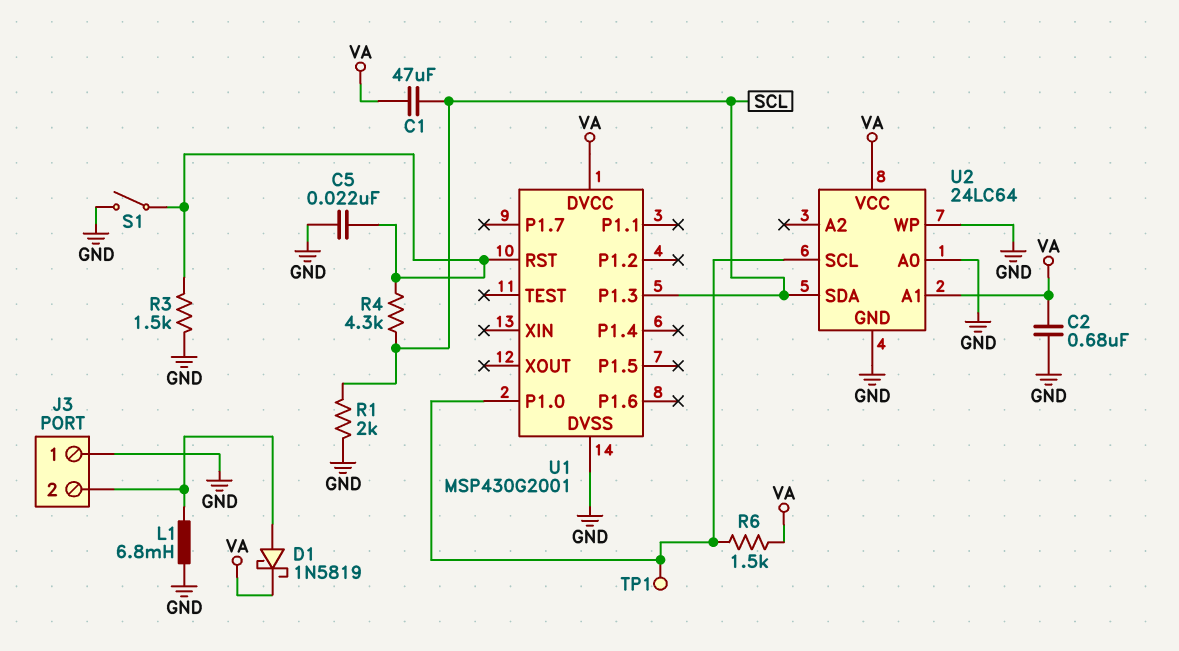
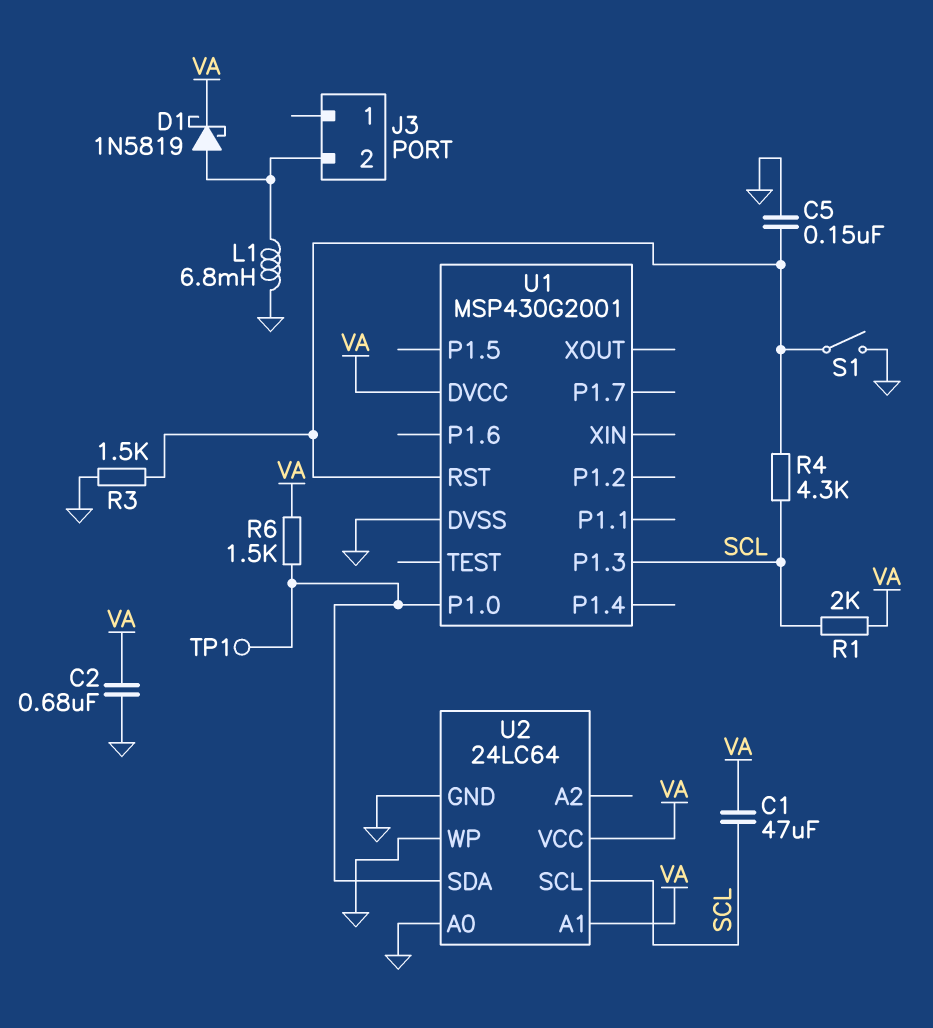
C5: 22nF (GND, U1/RST) -> 150nF (GND, U1/RST)
J3 pin 1: GND -> none
R1: 2k (GND, SCL) -> 2k (SCL, VA)
U2 pin SCL: U1/P1.0 -> SCL
U2 pin SDA: SCL -> U1/P1.0

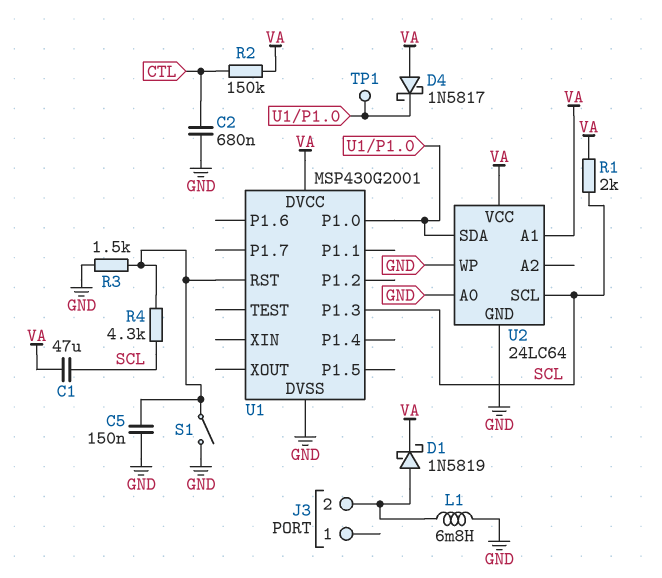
C2: 680nF (GND, VA) -> 680nF (CTL, GND)
D4: none -> schottky 1N5817 (A VA, K U1/P1.0)
R2: none -> 150k (CTL, VA)
R6: 1.5k (U1/P1.0, VA) -> none

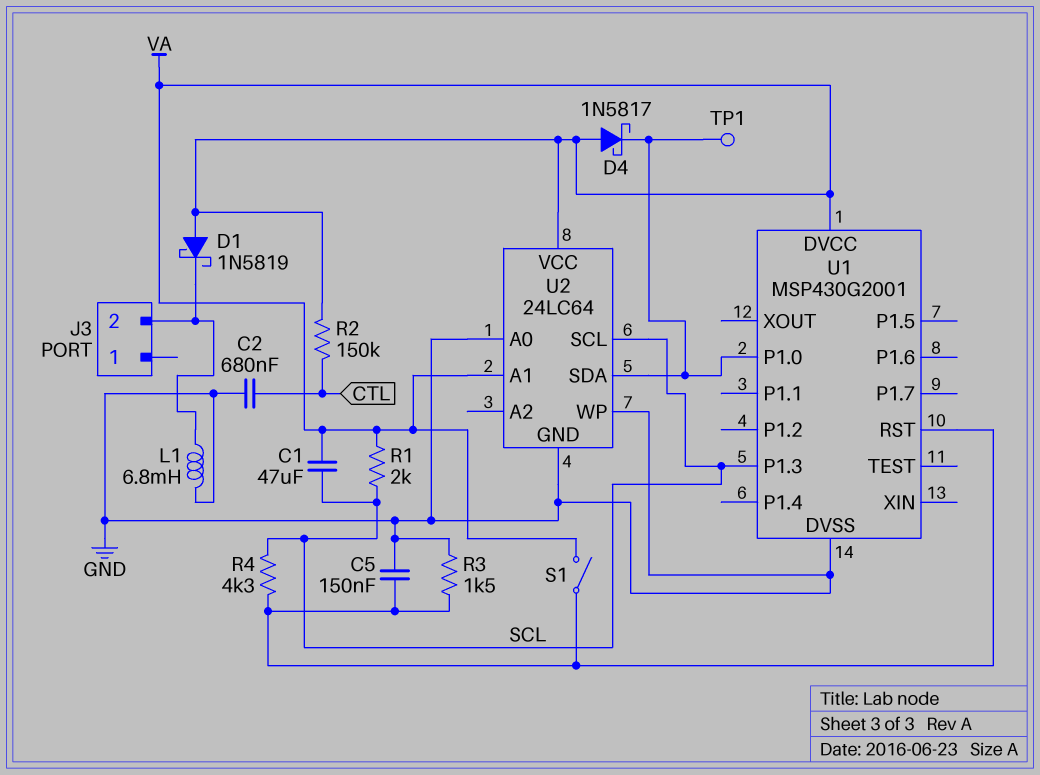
D1: schottky 1N5819 (A J3/2, K VA) -> schottky 1N5819 (A VA, K J3/2)
S1: switch (GND, U1/RST) -> switch (U1/RST, VA)

